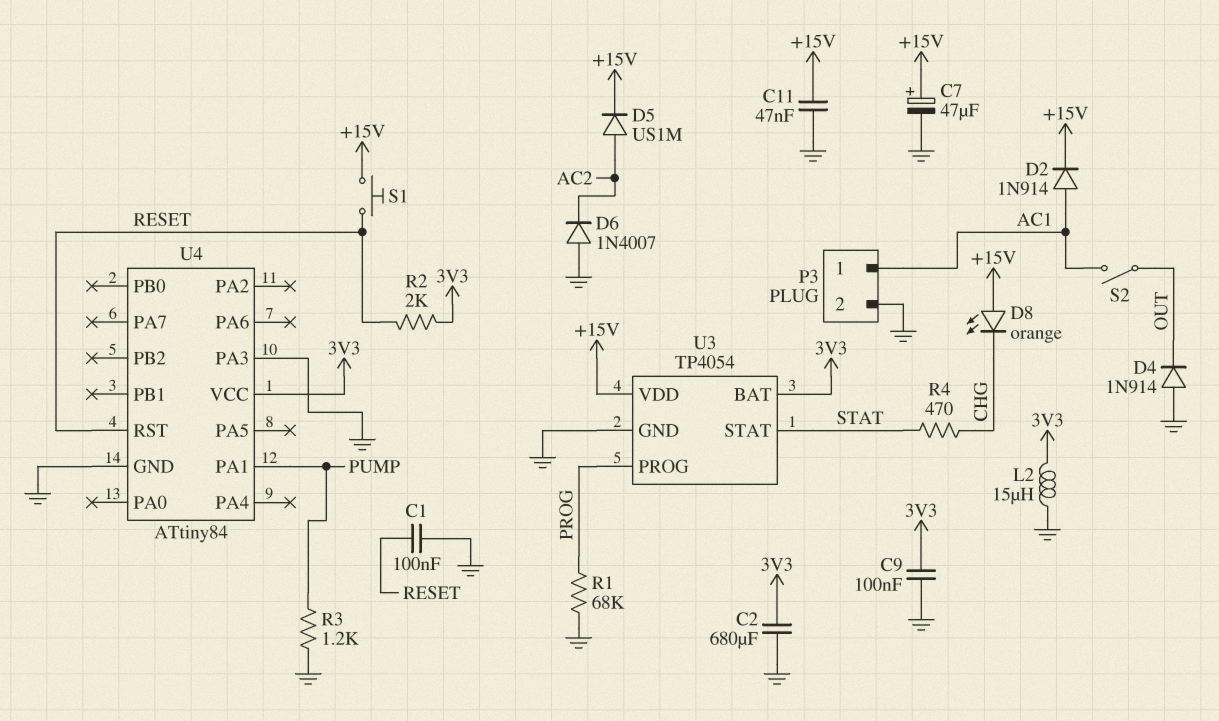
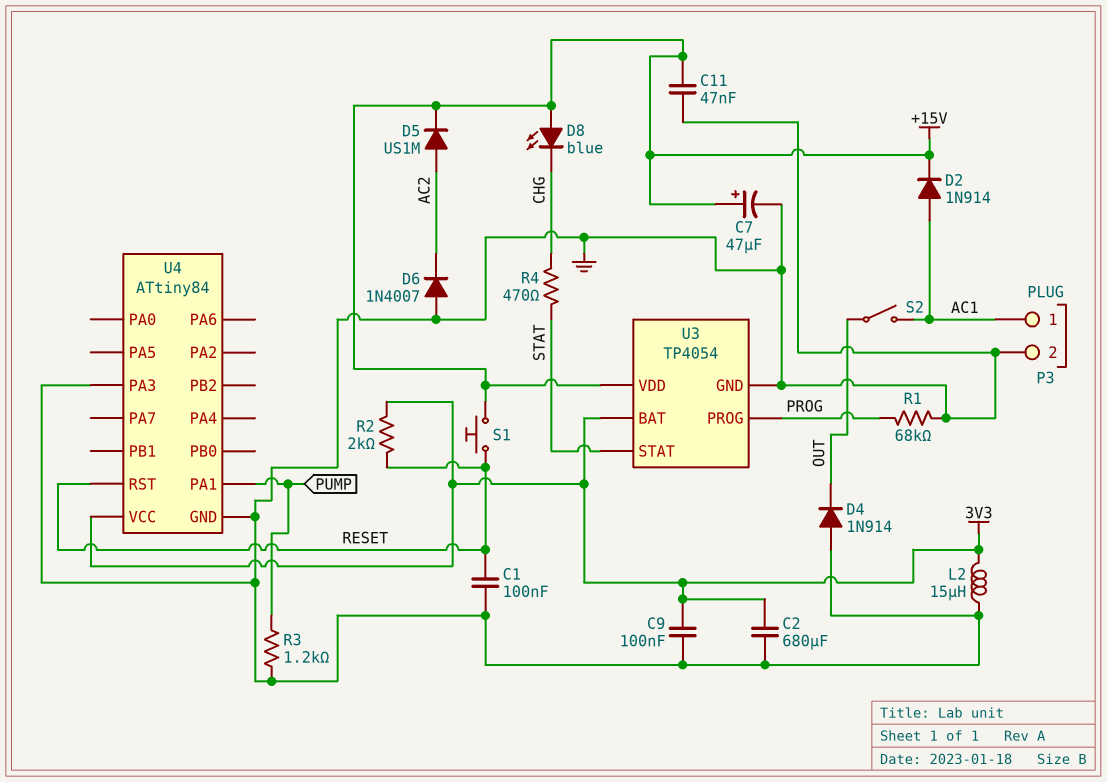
D8: LED orange (A +15V, K CHG) -> LED blue (A +15V, K CHG)

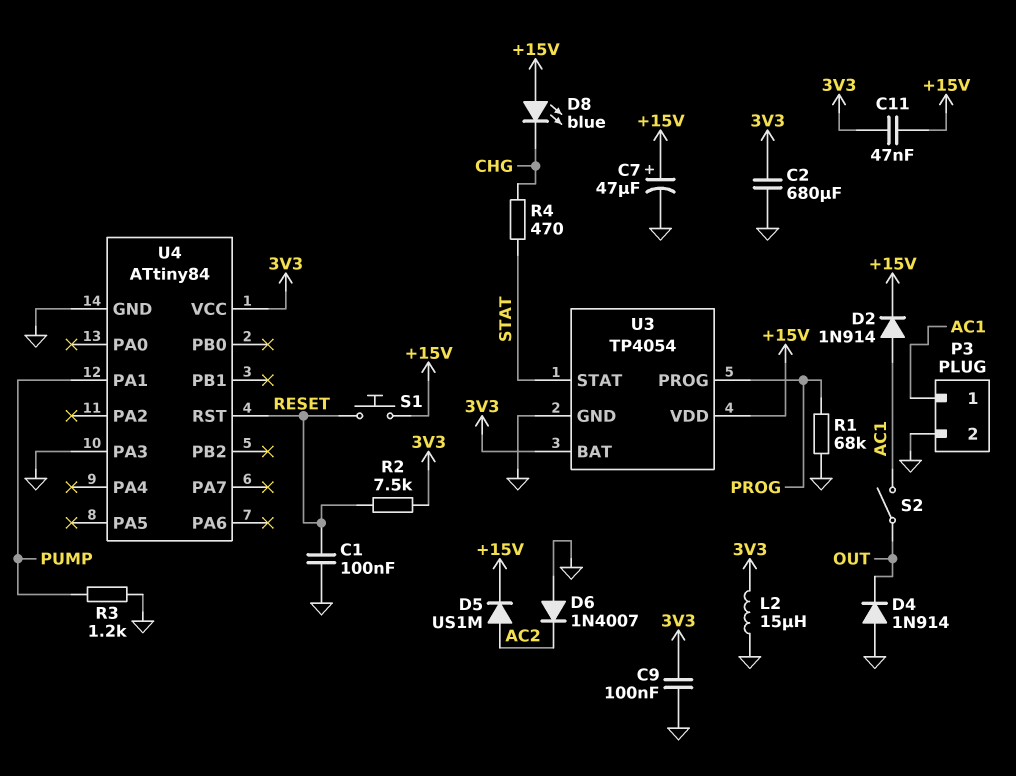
C11: 47nF (+15V, GND) -> 47nF (+15V, 3V3)
R2: 2k (3V3, RESET) -> 7.5k (3V3, RESET)

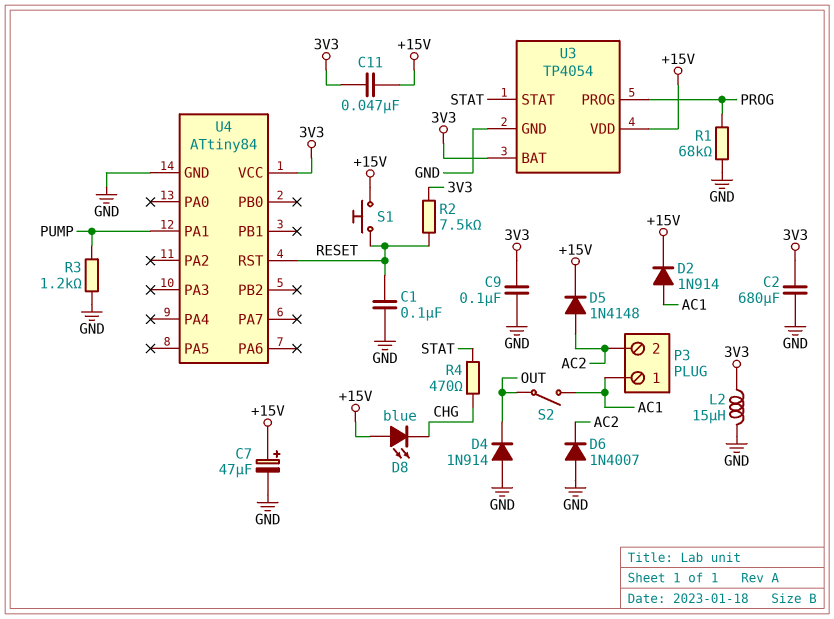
D5: diode US1M (A AC2, K +15V) -> diode 1N4148 (A AC2, K +15V)
P3 pin 2: GND -> AC2
U4 pin PA3: GND -> none

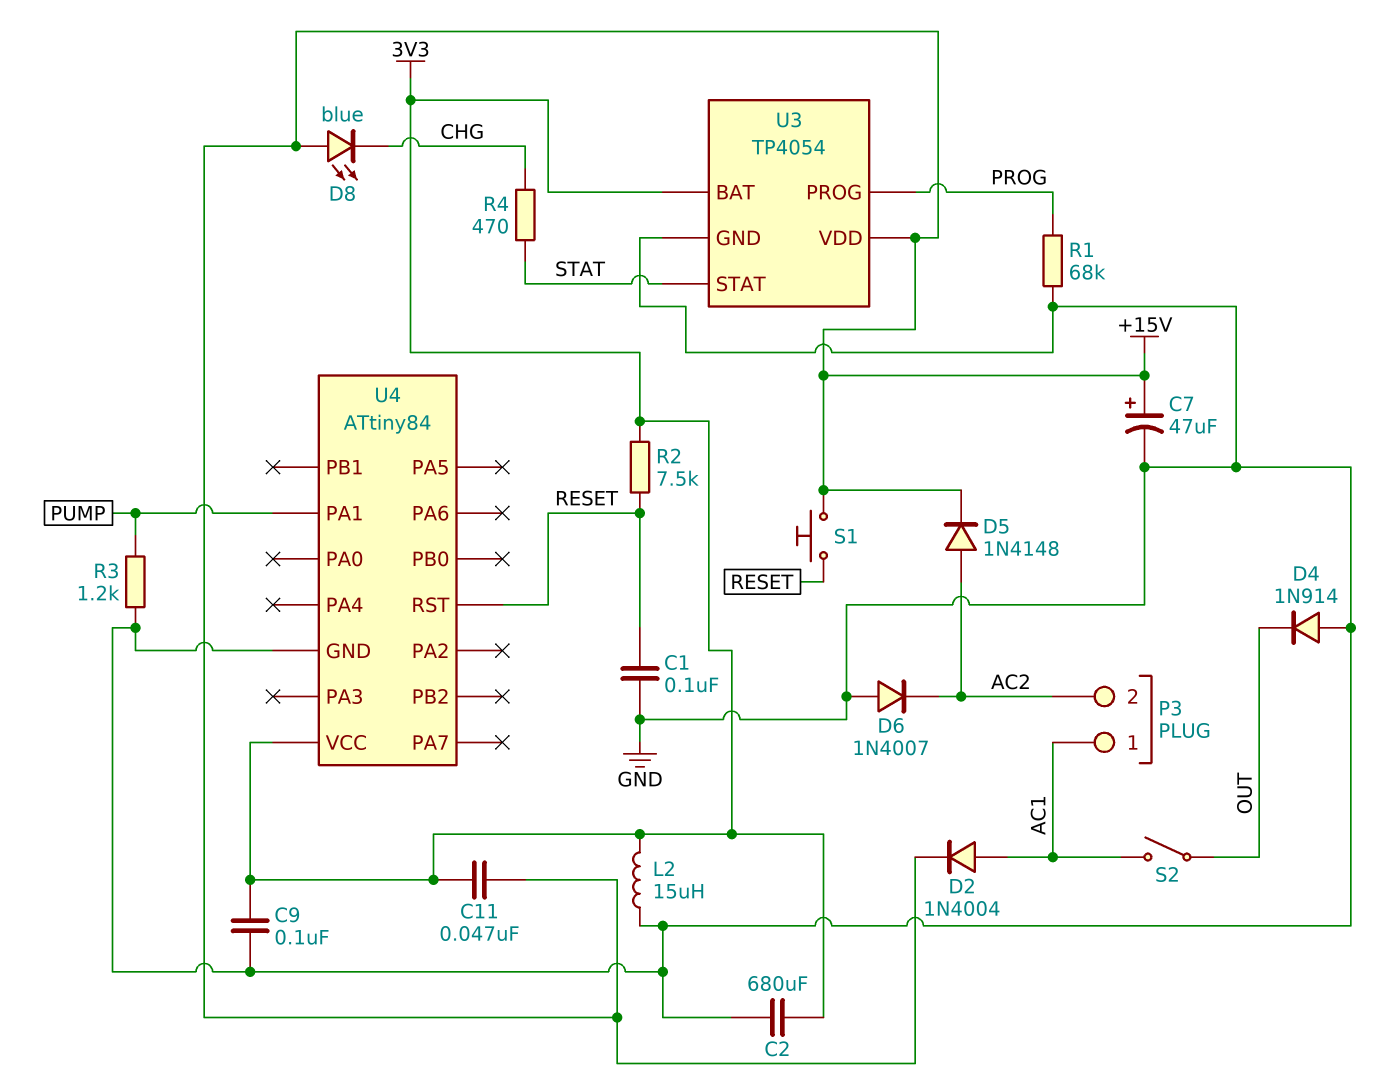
D2: diode 1N914 (A AC1, K +15V) -> diode 1N4004 (A AC1, K +15V)

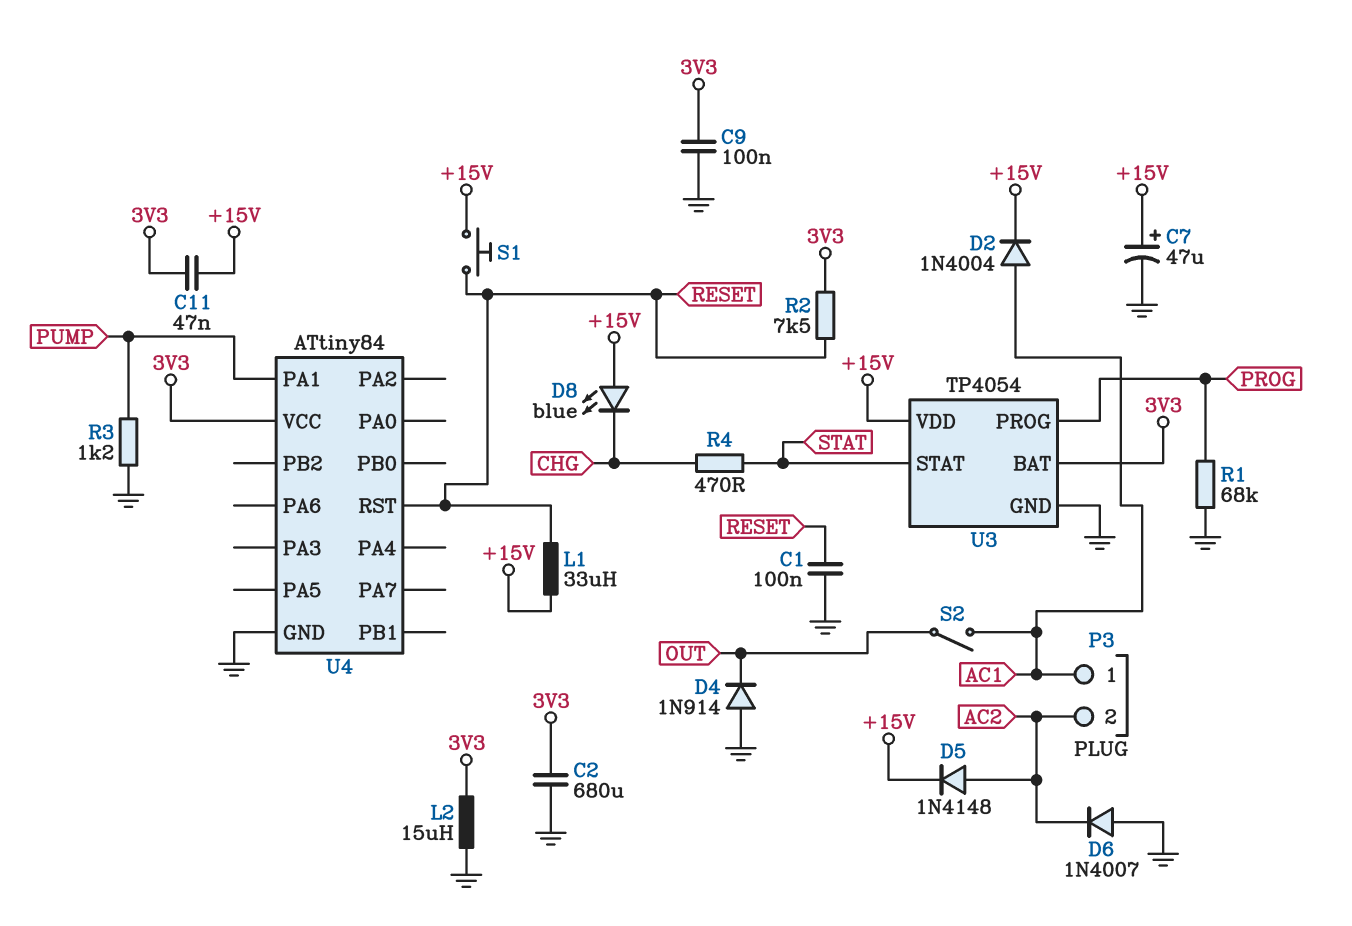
L1: none -> 33uH (+15V, RESET)

